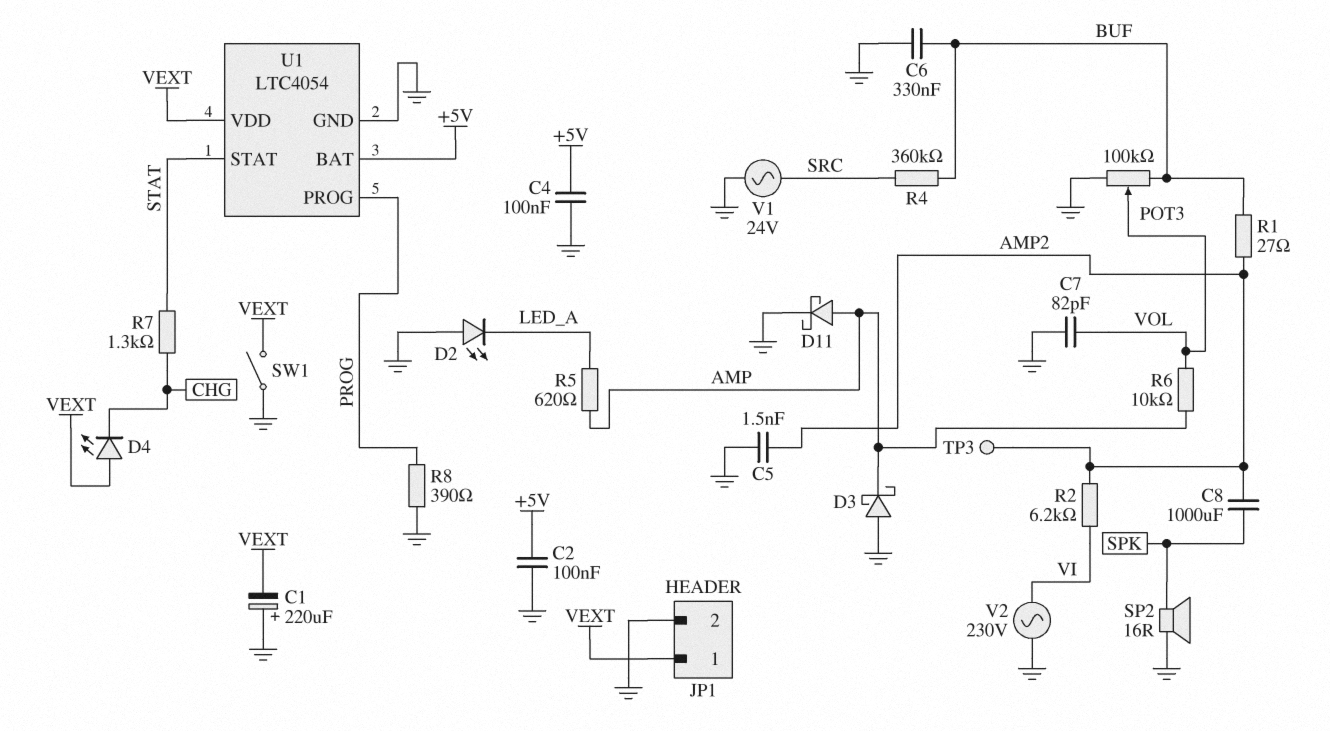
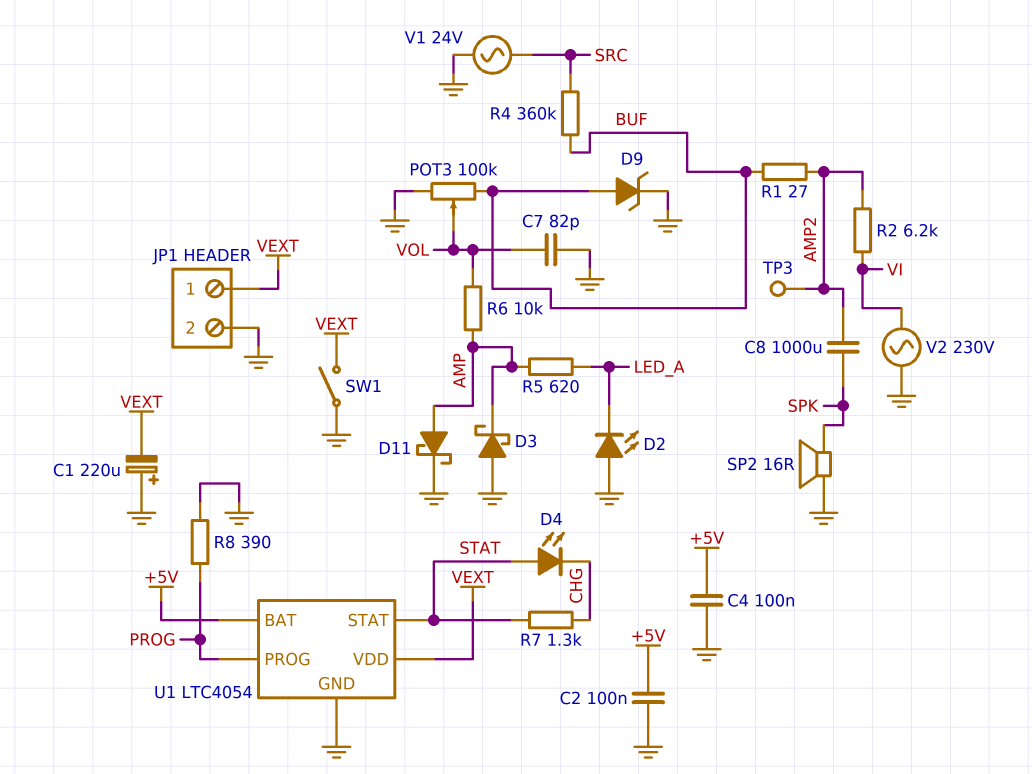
C5: 1.5nF (AMP2, GND) -> none
C6: 330nF (BUF, GND) -> none
D4: LED (A VEXT, K CHG) -> LED (A STAT, K CHG)
D9: none -> zener (A BUF, K GND)

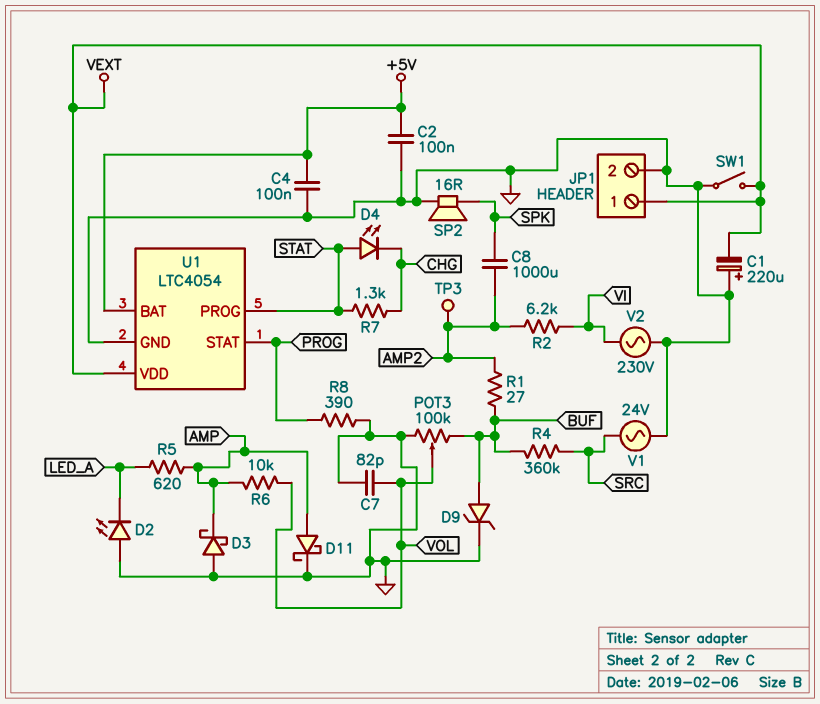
U1 pin PROG: PROG -> STAT
U1 pin STAT: STAT -> PROG

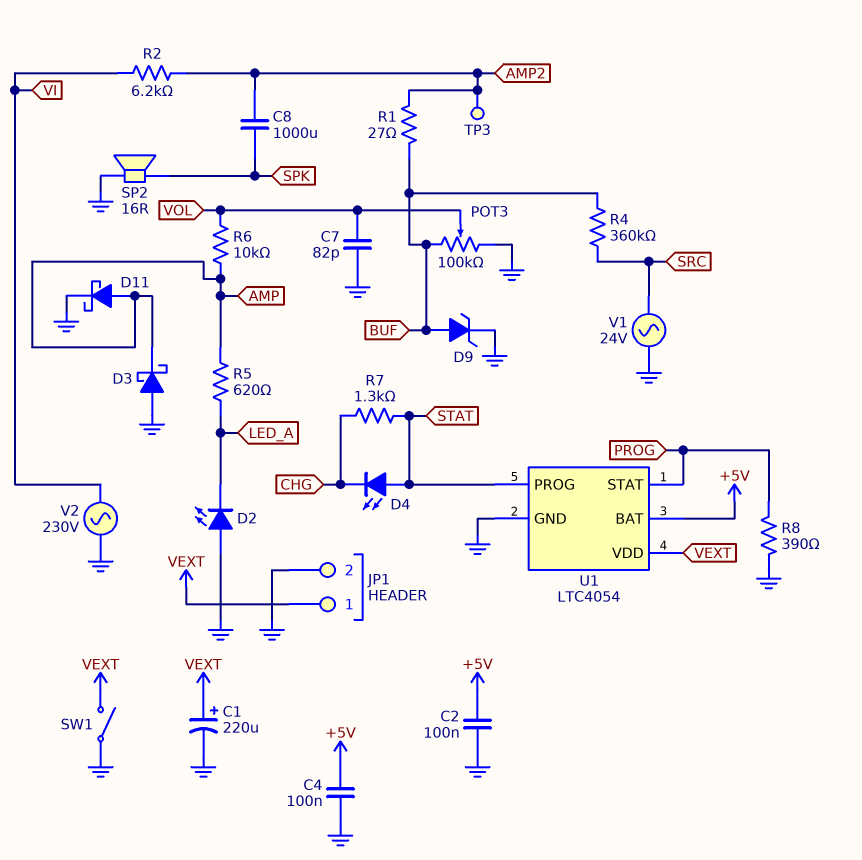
C1: 220uF (plus GND, minus VEXT) -> 220uF (plus VEXT, minus GND)

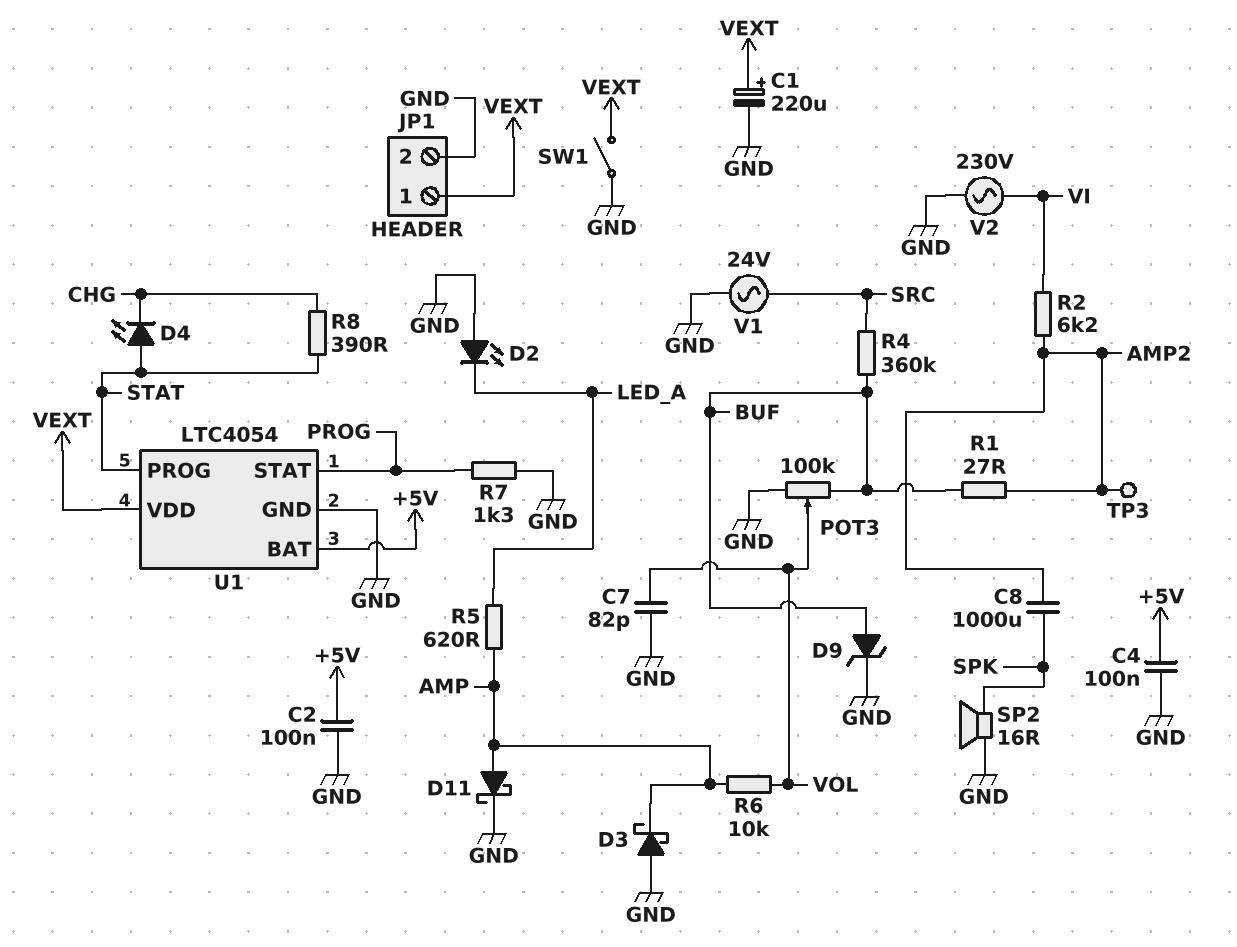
R7: 1.3k (CHG, STAT) -> 1.3k (GND, PROG)
R8: 390 (GND, PROG) -> 390 (CHG, STAT)

